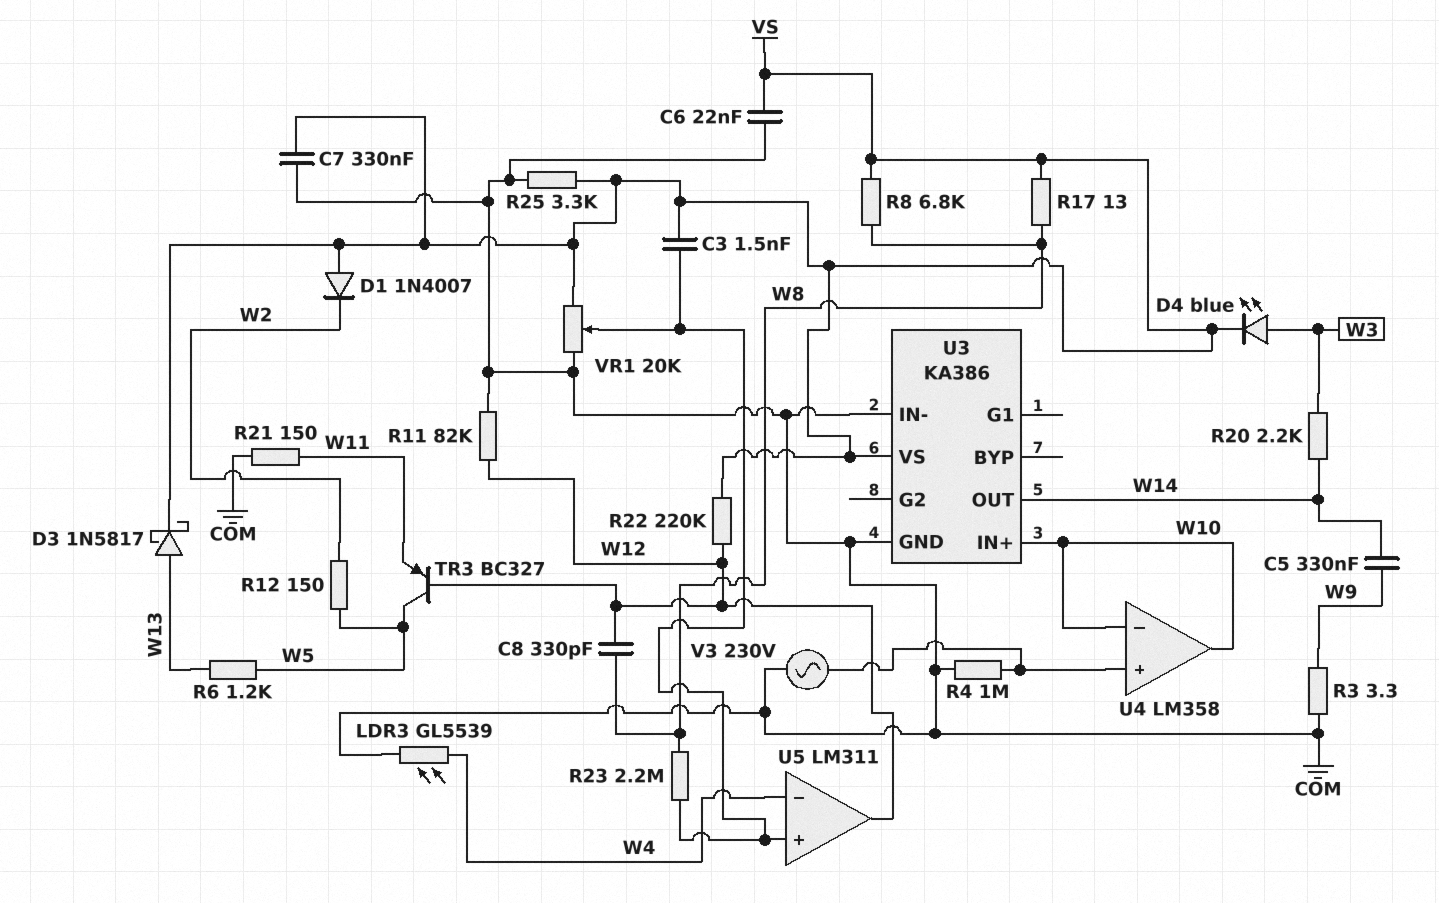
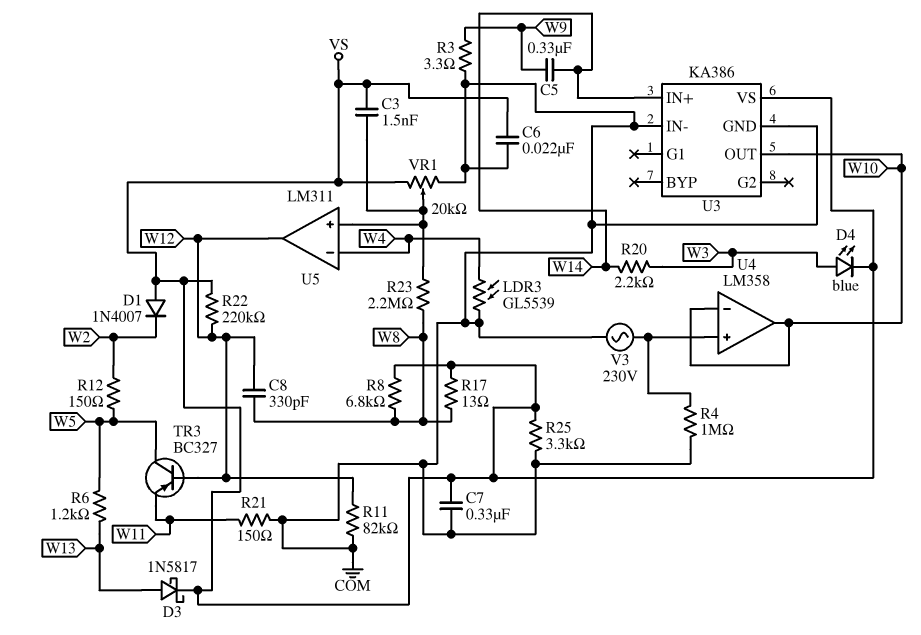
U3 pin IN+: W10 -> W14
U3 pin OUT: W14 -> W10

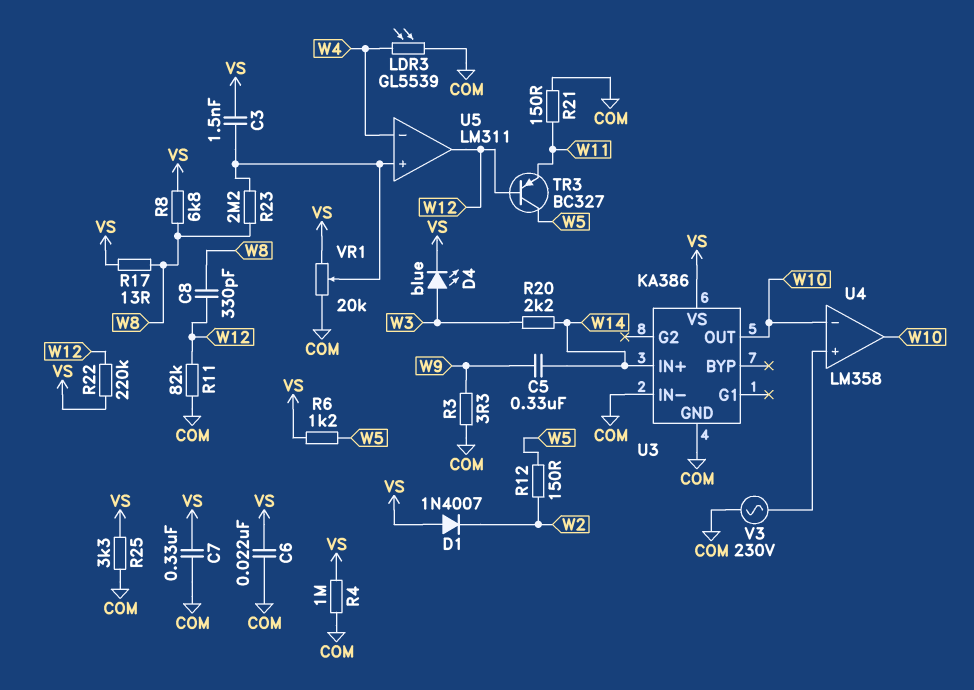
D3: schottky 1N5817 (A W13, K VS) -> none
R4: 1M (COM, U4/in+) -> 1M (COM, VS)
R6: 1.2k (W5, W13) -> 1.2k (VS, W5)

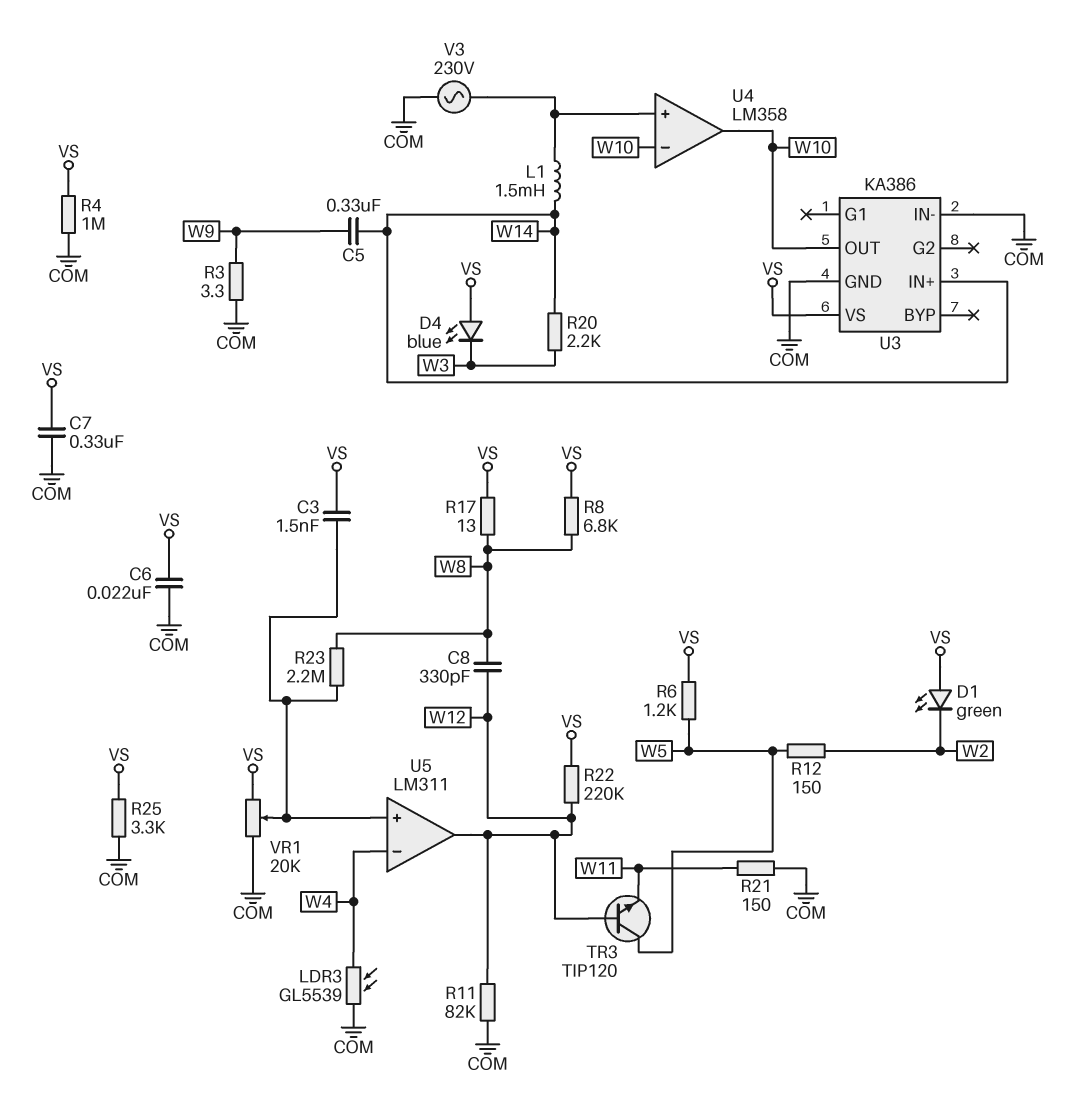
D1: diode 1N4007 (A VS, K W2) -> LED green (A VS, K W2)
D4: LED blue (A W3, K VS) -> LED blue (A VS, K W3)
L1: none -> 1.5mH (U4/in+, W14)
TR3: PNP BC327 (B W12, C W5, E W11) -> NPN TIP120 (B W12, C W5, E W11)

